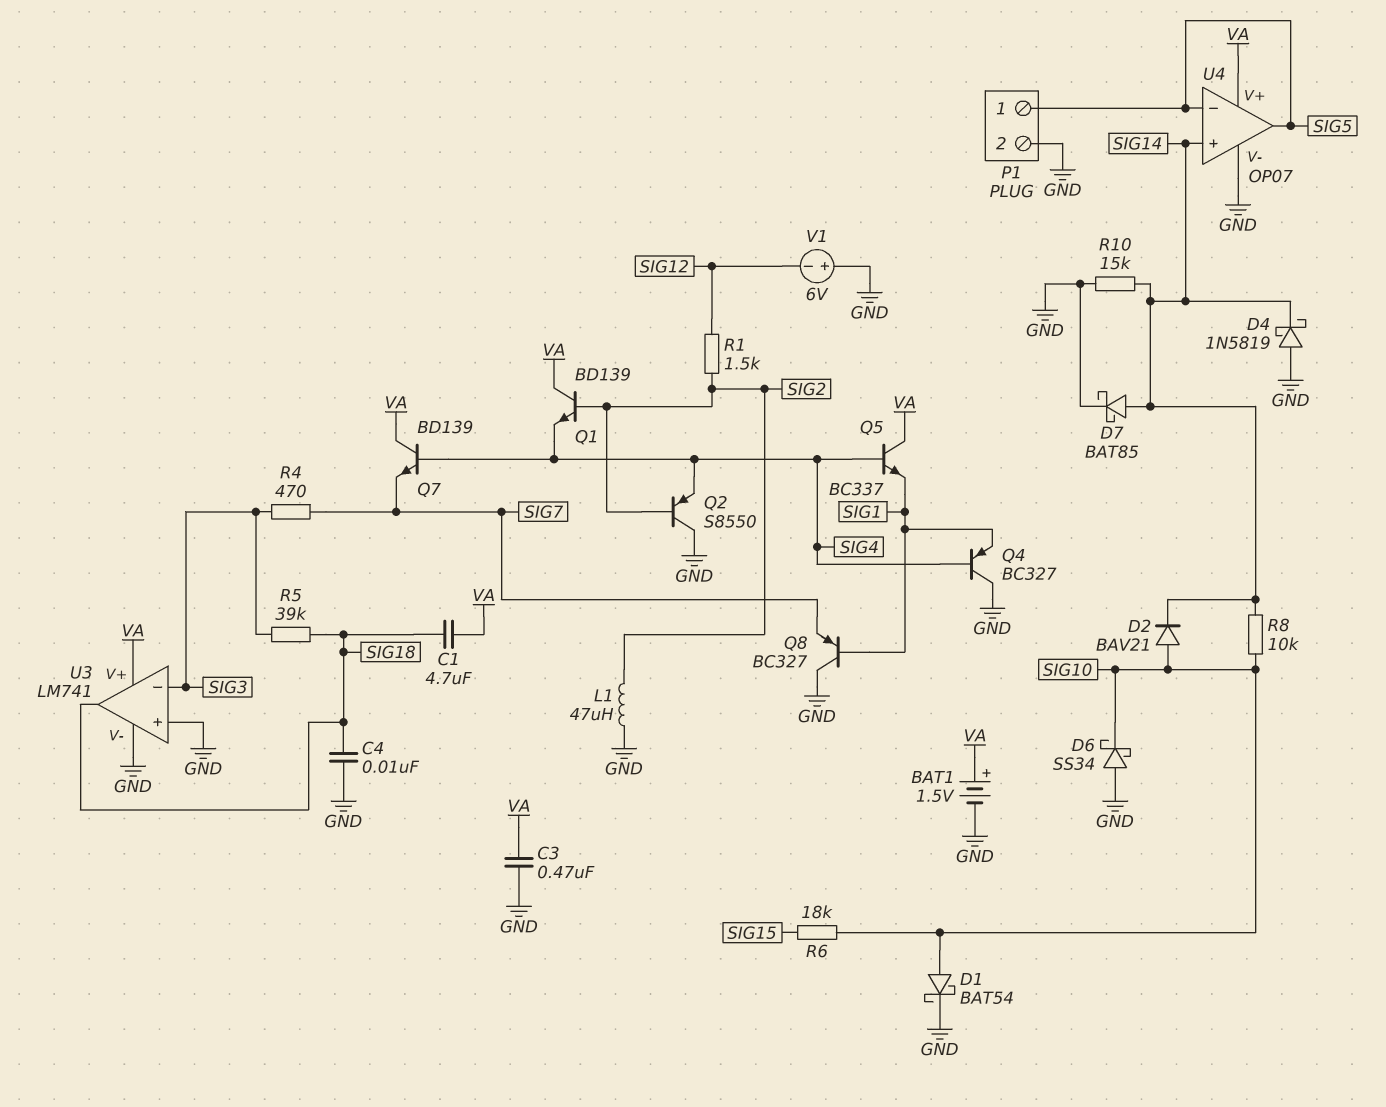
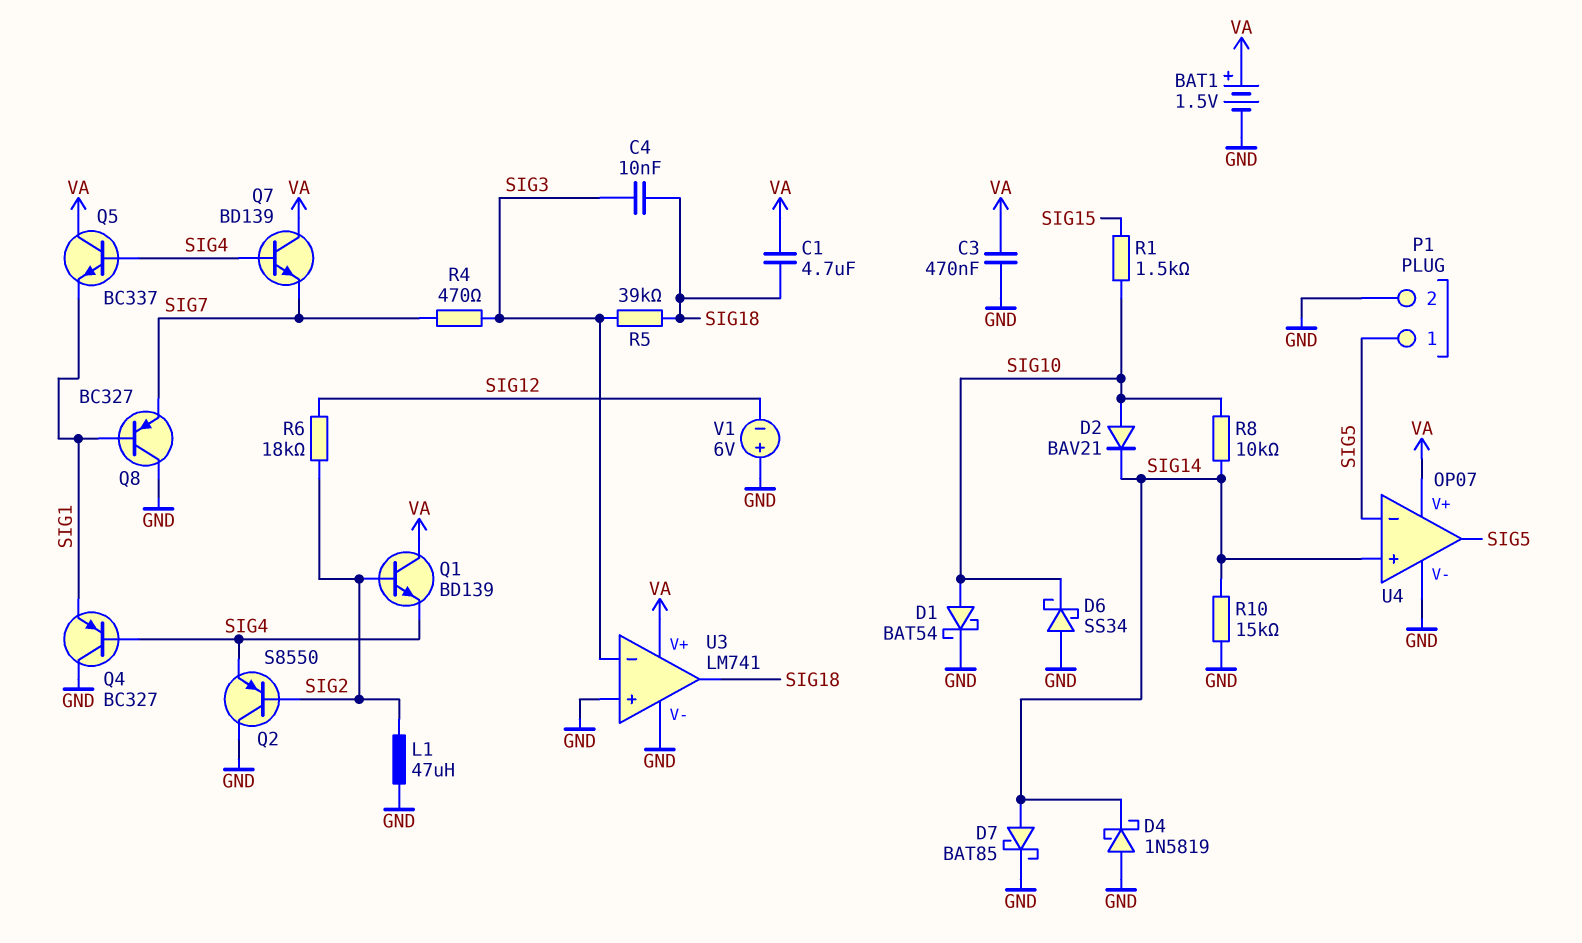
C4: 10nF (GND, SIG18) -> 10nF (SIG3, SIG18)
R1: 1.5k (SIG2, SIG12) -> 1.5k (SIG10, SIG15)
R6: 18k (SIG10, SIG15) -> 18k (SIG2, SIG12)

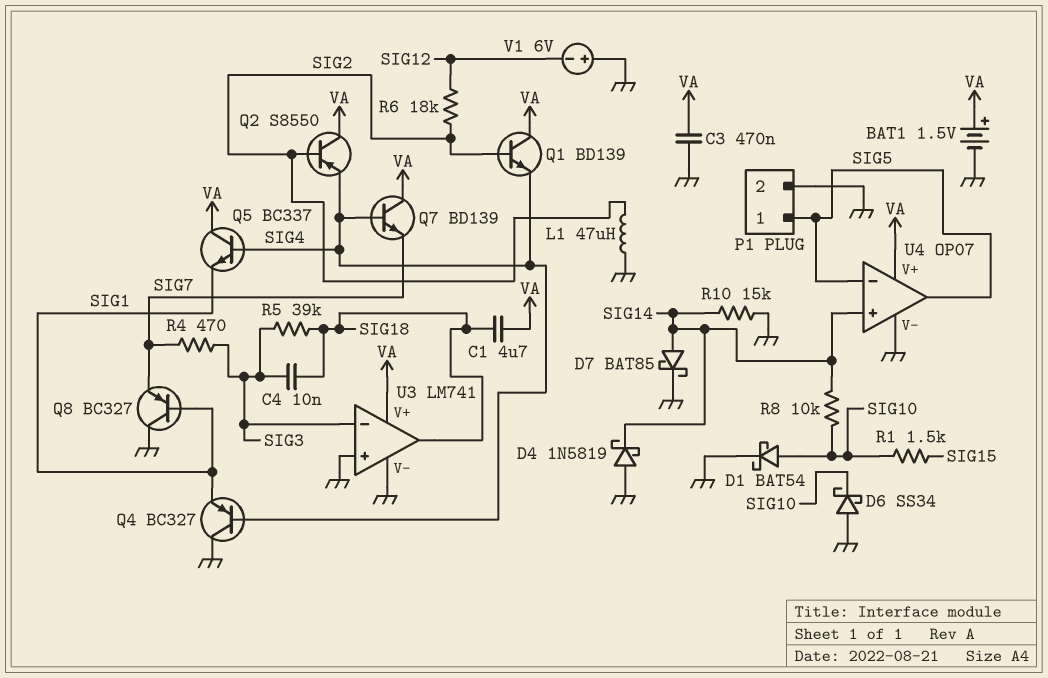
D2: diode BAV21 (A SIG10, K SIG14) -> none
Q2: PNP S8550 (B SIG2, C GND, E SIG4) -> PNP S8550 (B SIG2, C VA, E SIG4)

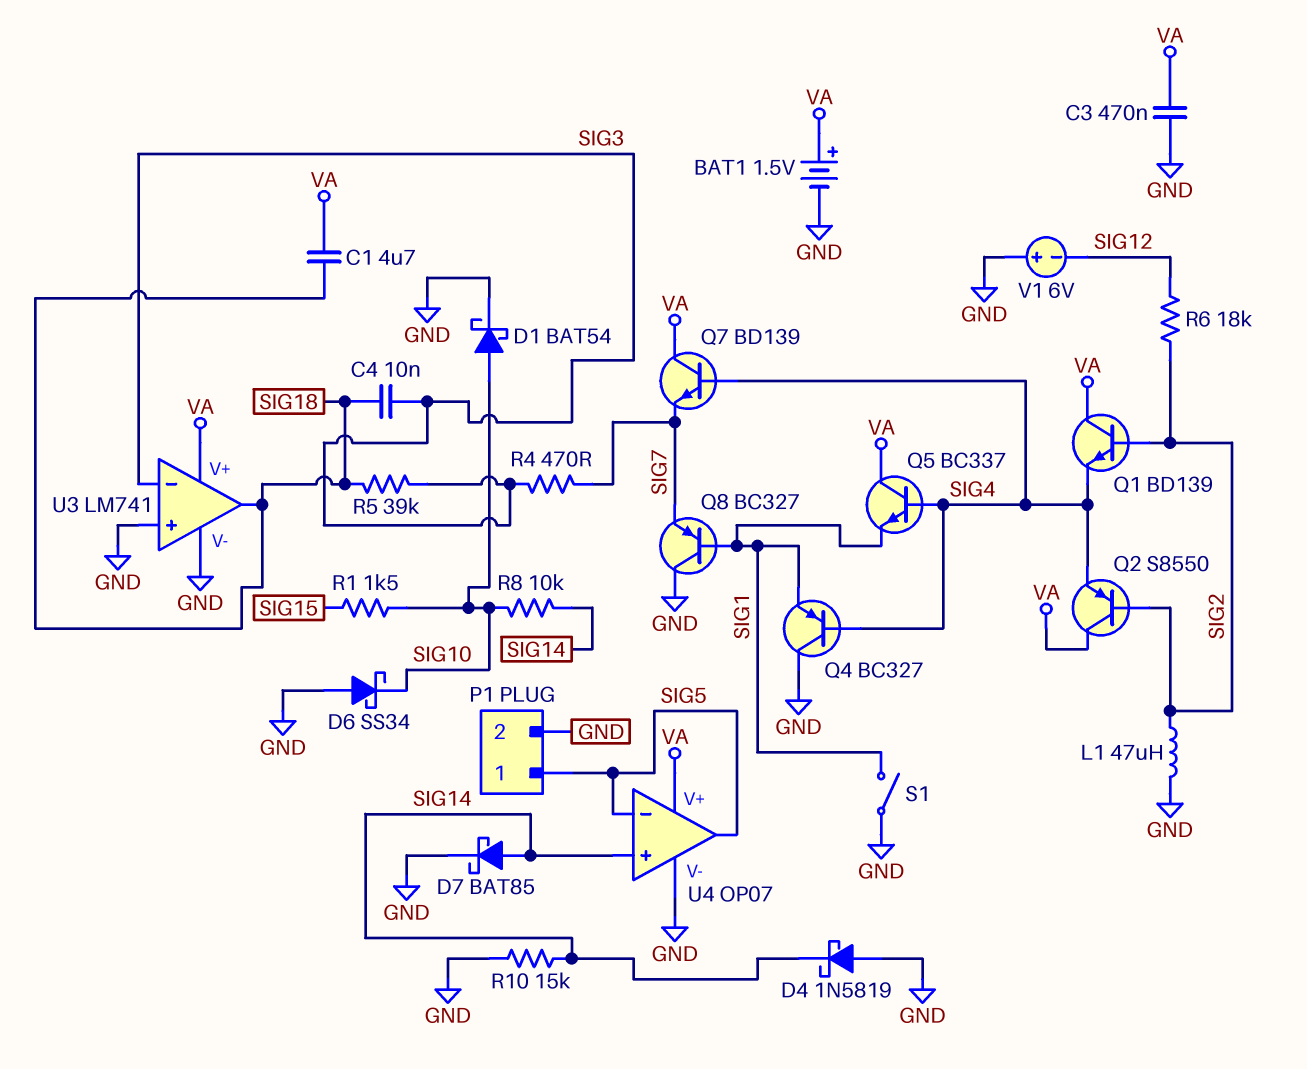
S1: none -> switch (GND, SIG1)

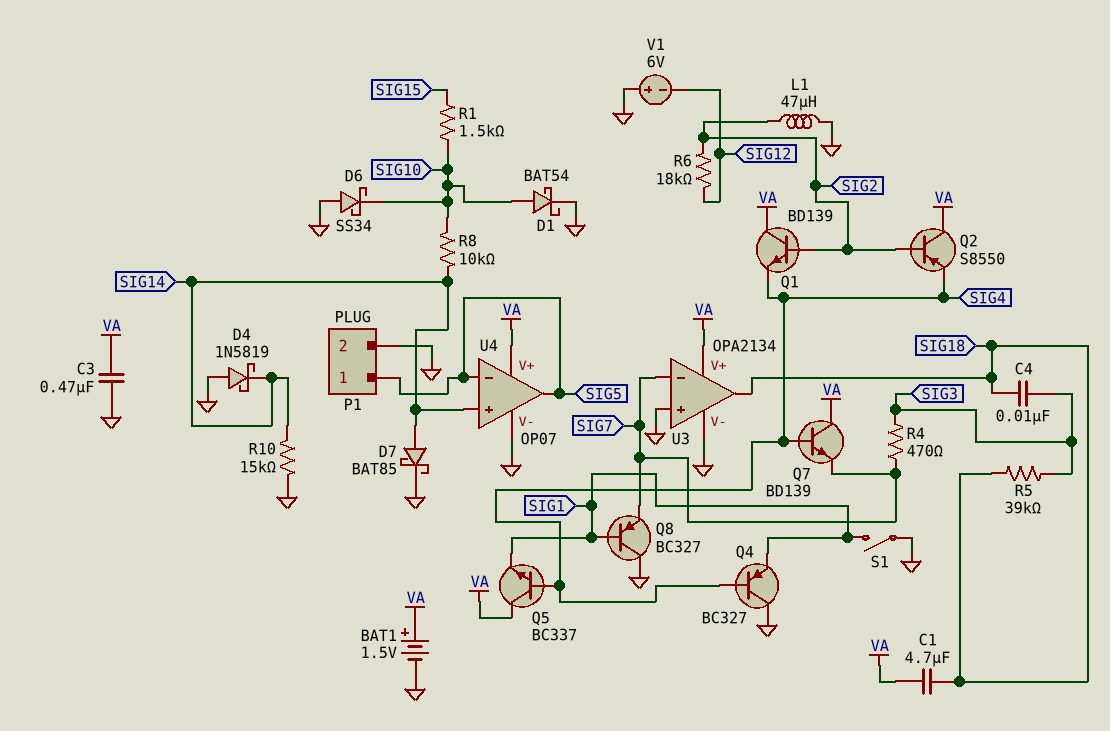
U3: LM741 -> OPA2134
U3 pin in-: SIG3 -> SIG7

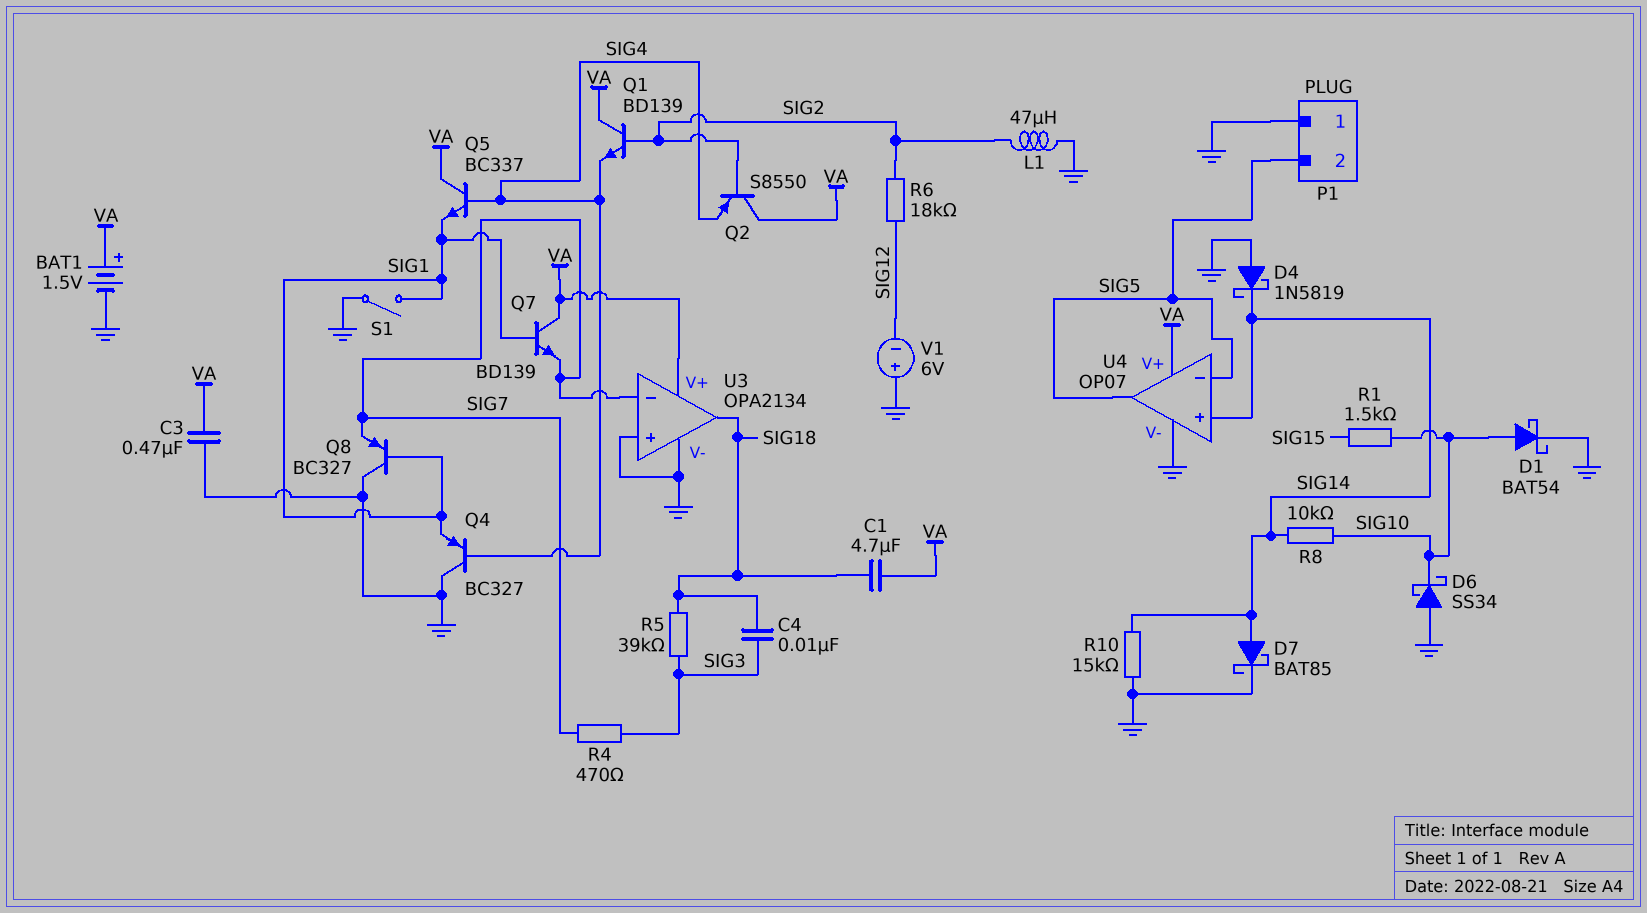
P1 pin 1: SIG5 -> GND
P1 pin 2: GND -> SIG5
Q7: NPN BD139 (B SIG4, C VA, E SIG7) -> NPN BD139 (B SIG1, C VA, E SIG7)

